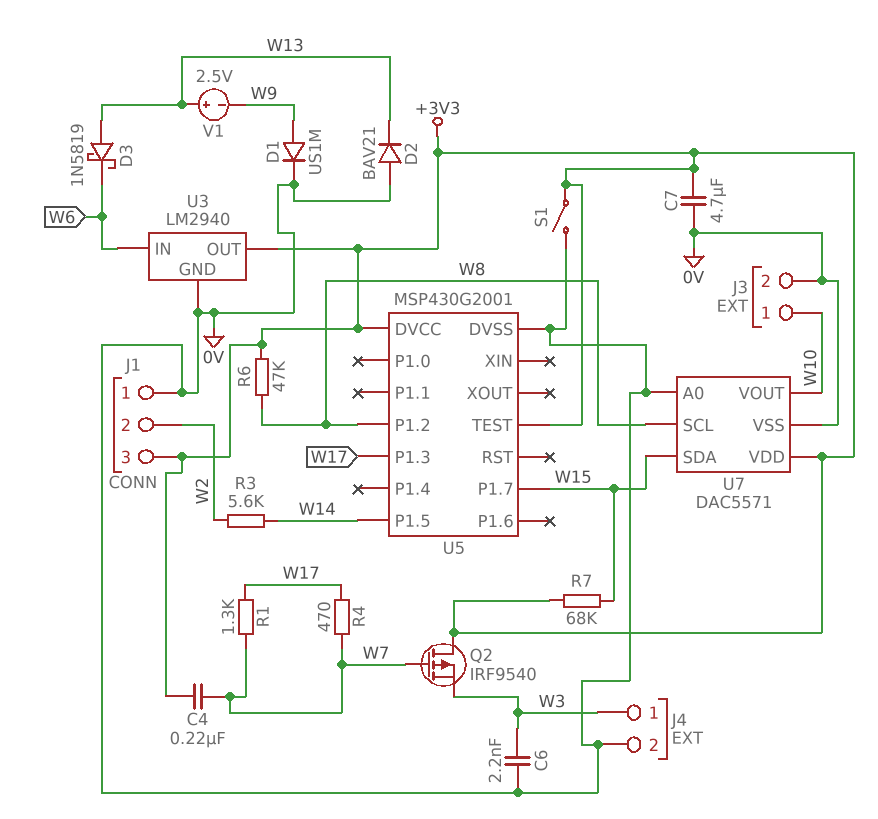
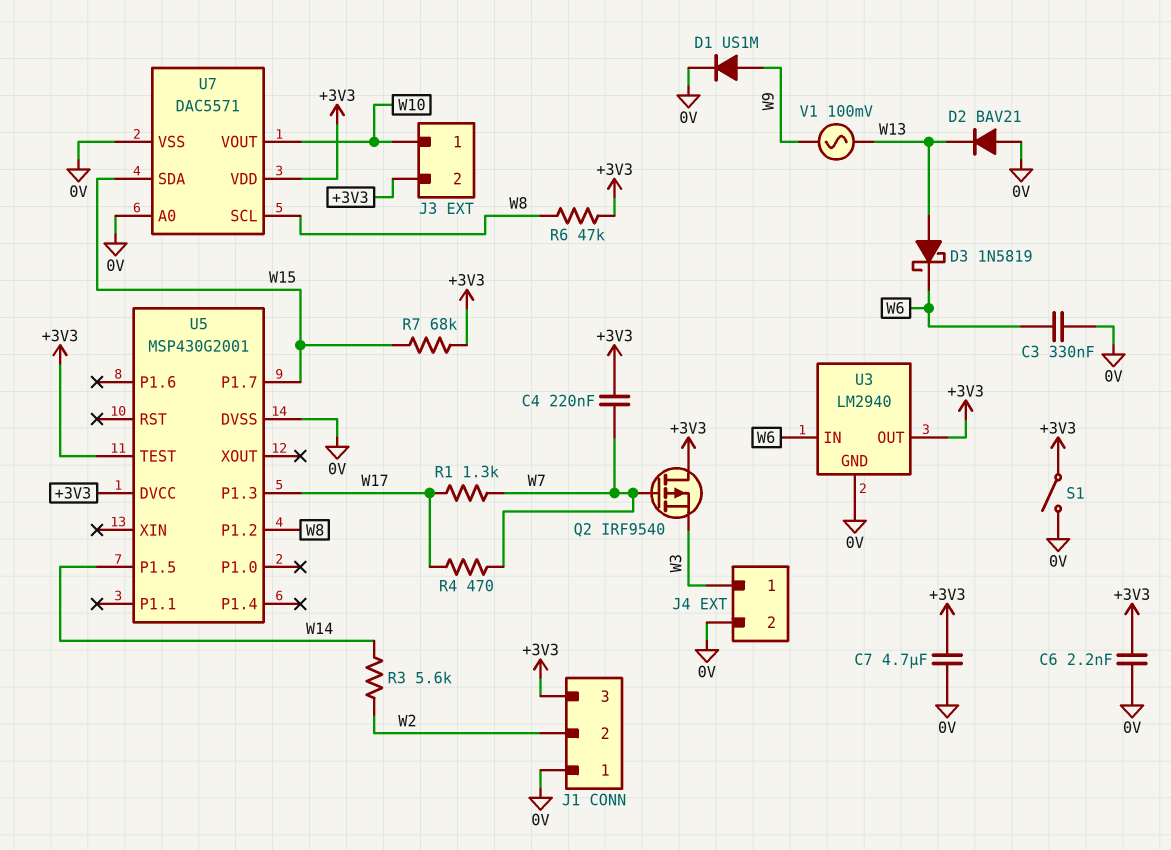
C3: none -> 330nF (0V, W6)
C6: 2.2nF (0V, W3) -> 2.2nF (+3V3, 0V)
J3 pin 2: 0V -> +3V3
V1: 2.5V (plus W13, minus W9) -> AC 100mV (W9, W13)

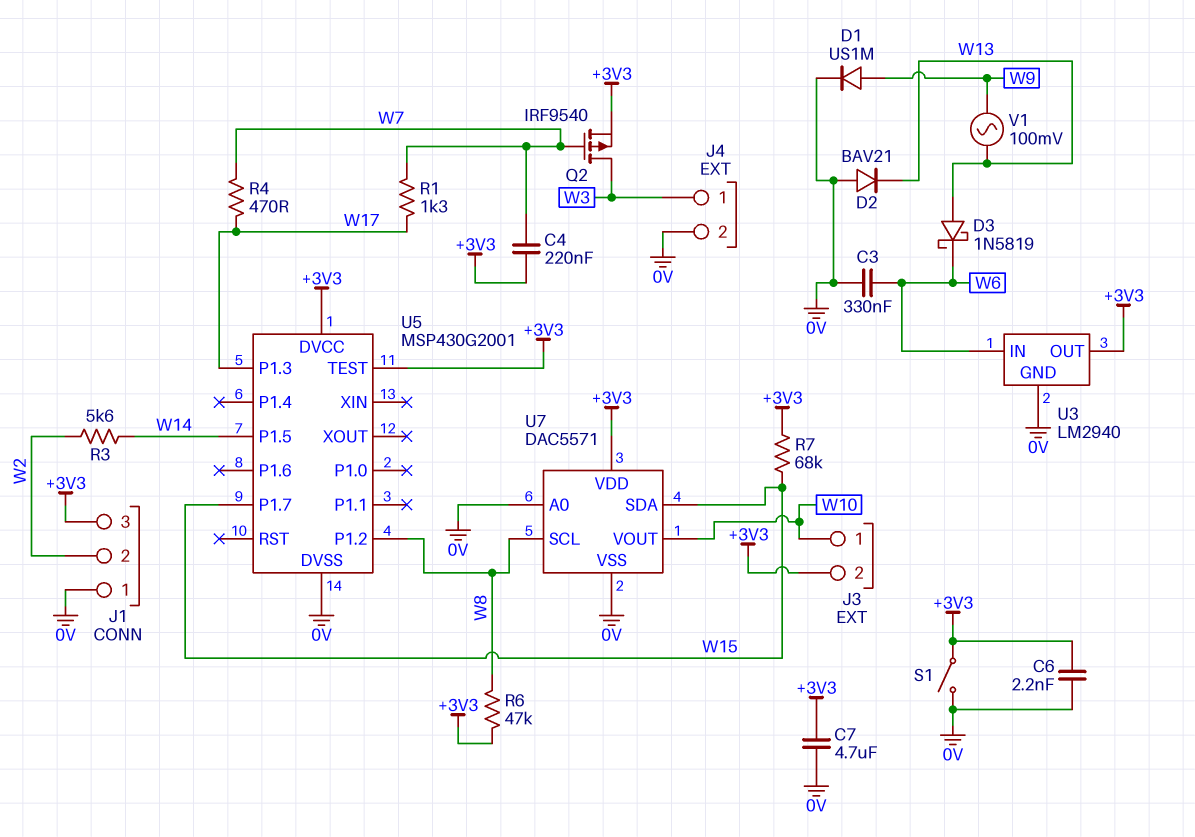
Q2: PMOS IRF9540 (G W7, D +3V3, S W3) -> PMOS IRF9540 (G W7, D W3, S +3V3)

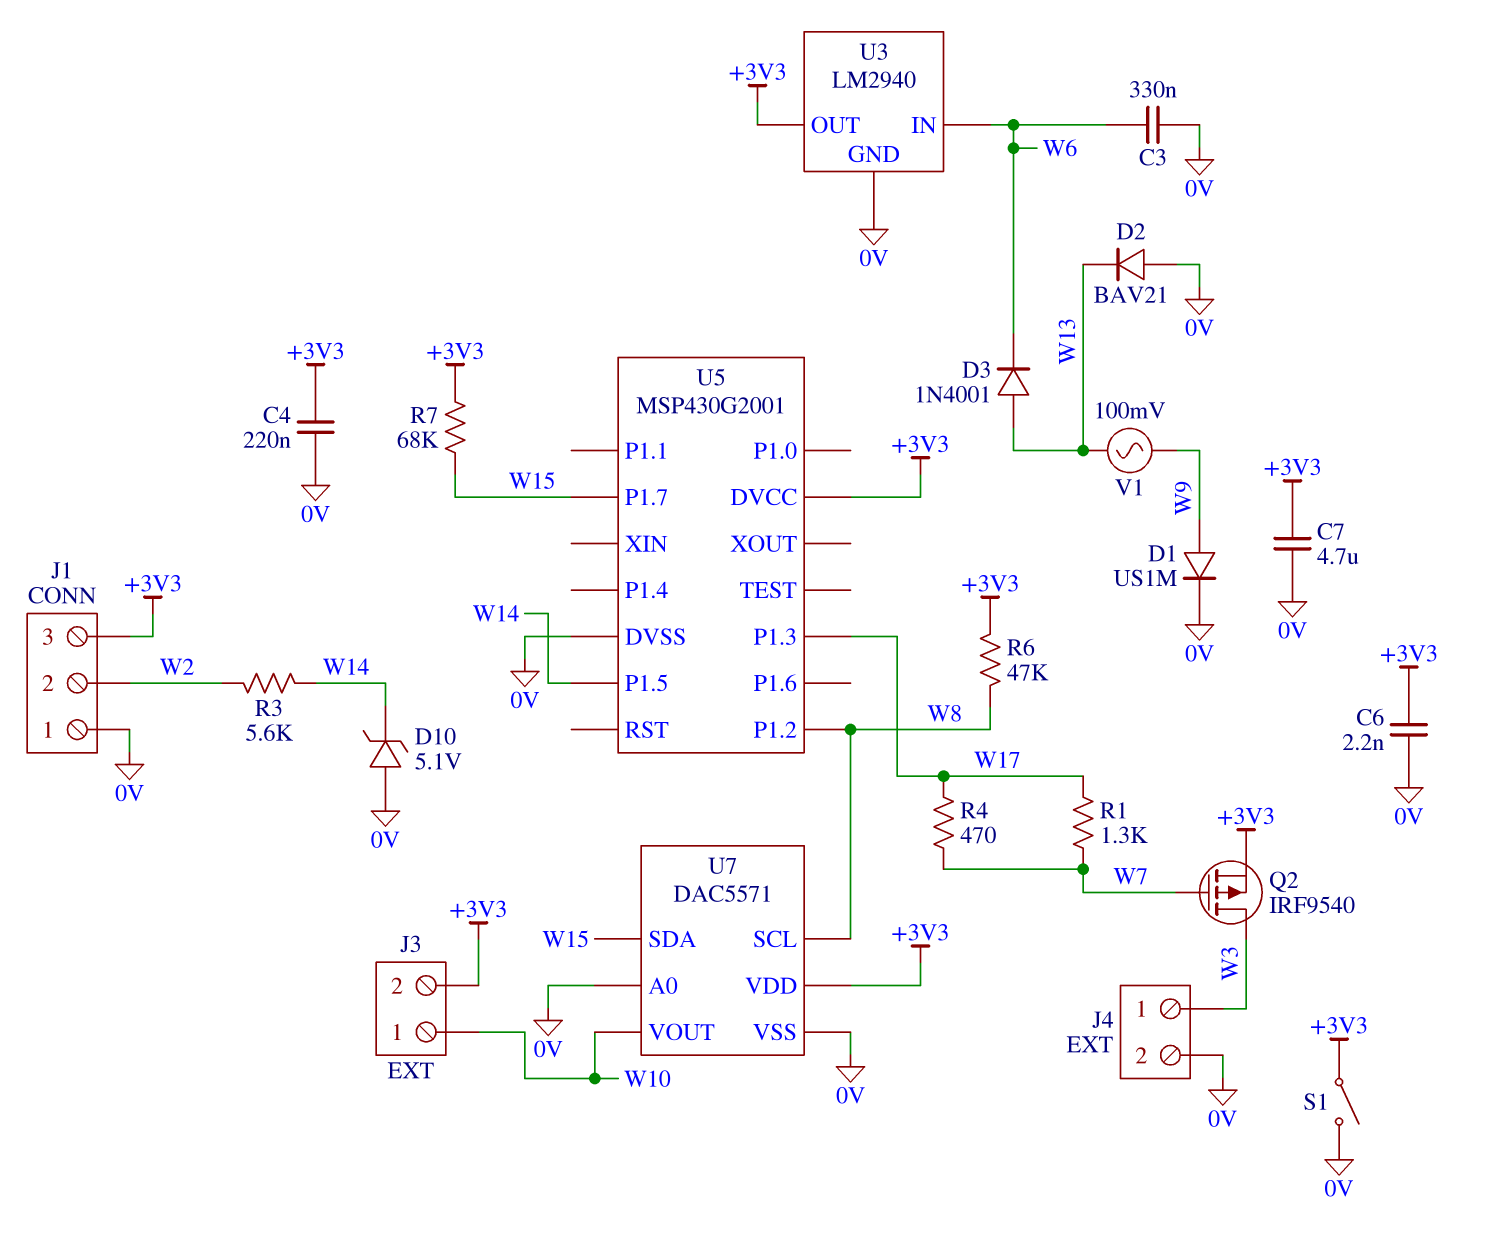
C4: 220nF (+3V3, W7) -> 220nF (+3V3, 0V)
D3: schottky 1N5819 (A W13, K W6) -> diode 1N4001 (A W13, K W6)
D10: none -> zener 5.1V (A 0V, K W14)
U5 pin TEST: +3V3 -> none

